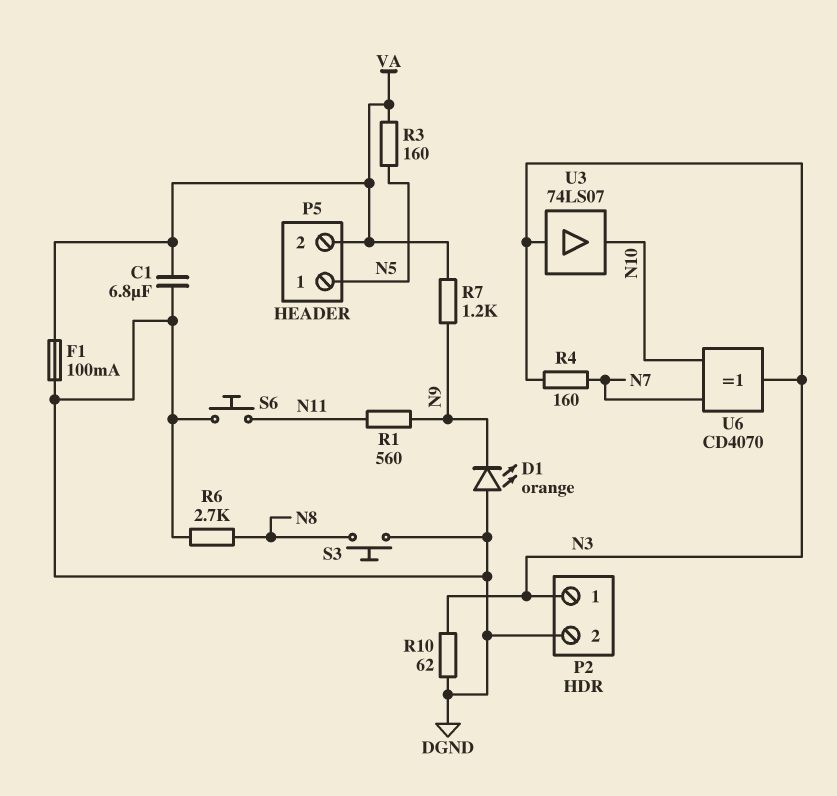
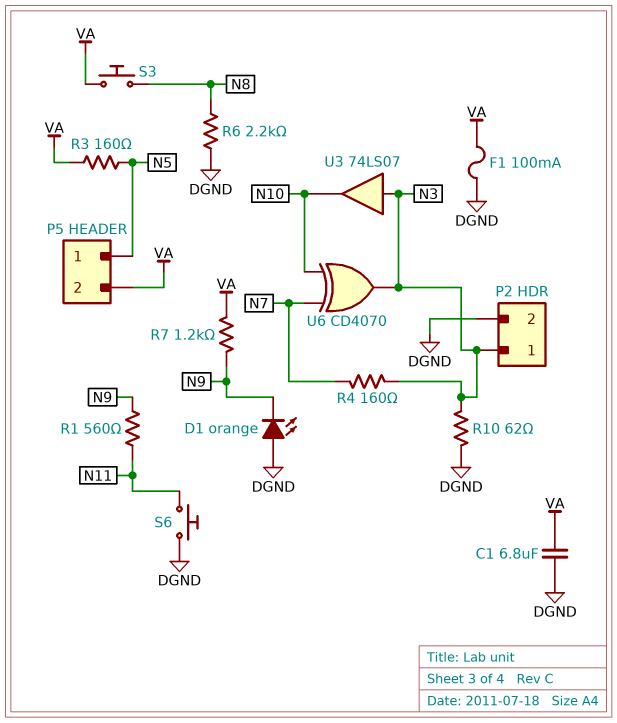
R6: 2.7k (DGND, N8) -> 2.2k (DGND, N8)
S3: button (DGND, N8) -> button (N8, VA)

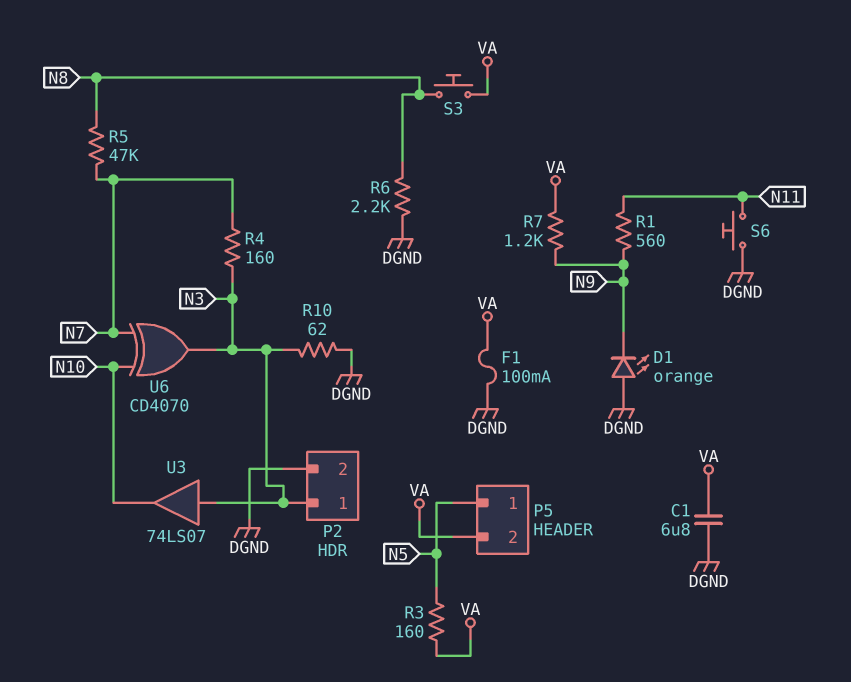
R5: none -> 47k (N7, N8)

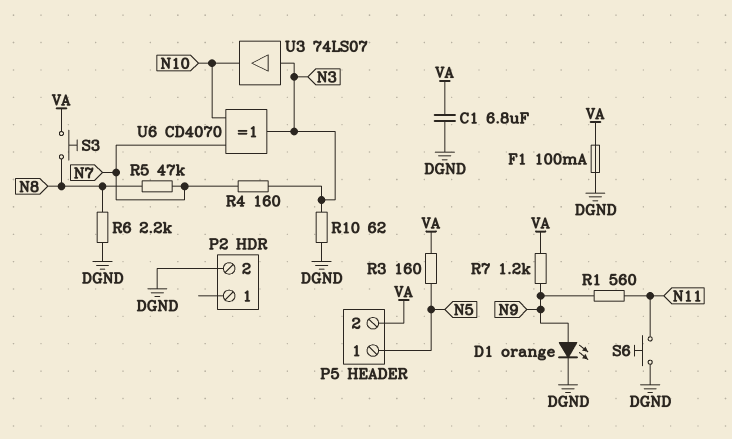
D1: LED orange (A DGND, K N9) -> LED orange (A N9, K DGND)
P2 pin 1: N3 -> none

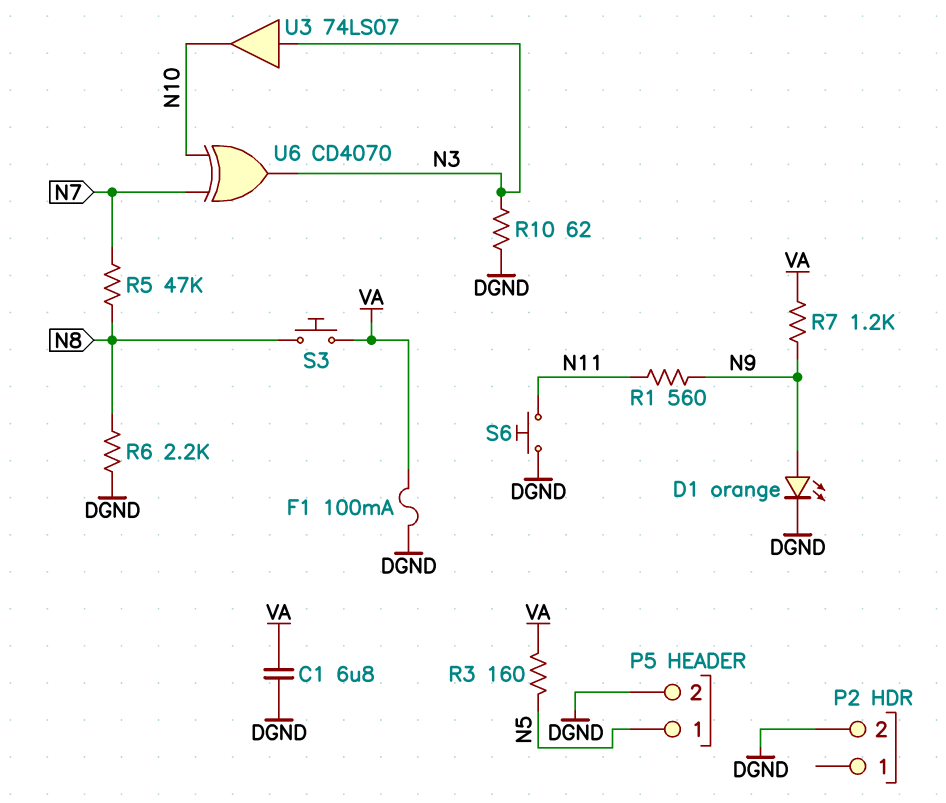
P5 pin 2: VA -> DGND
R4: 160 (N3, N7) -> none

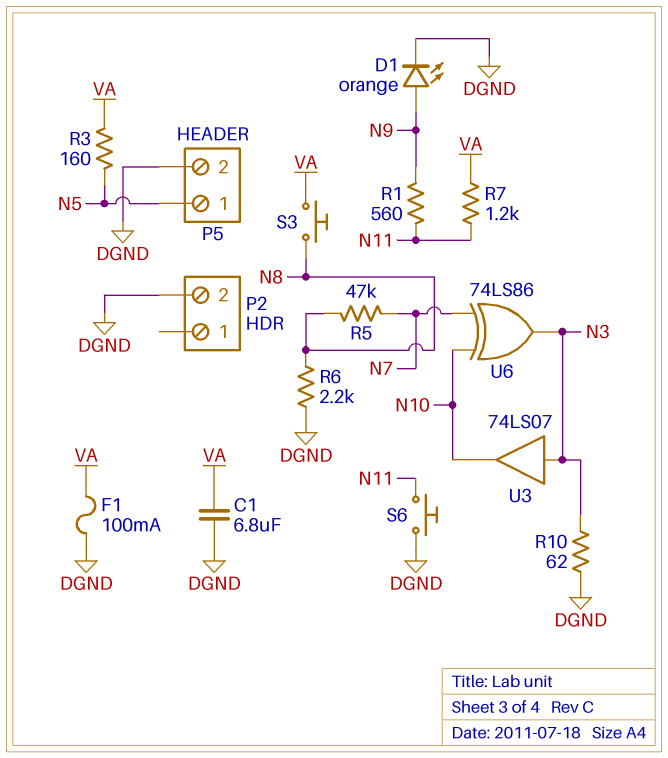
R7: 1.2k (N9, VA) -> 1.2k (N11, VA)
U6: XOR CD4070 (in N7, in N10, out N3) -> XOR 74LS86 (in N7, in N10, out N3)

